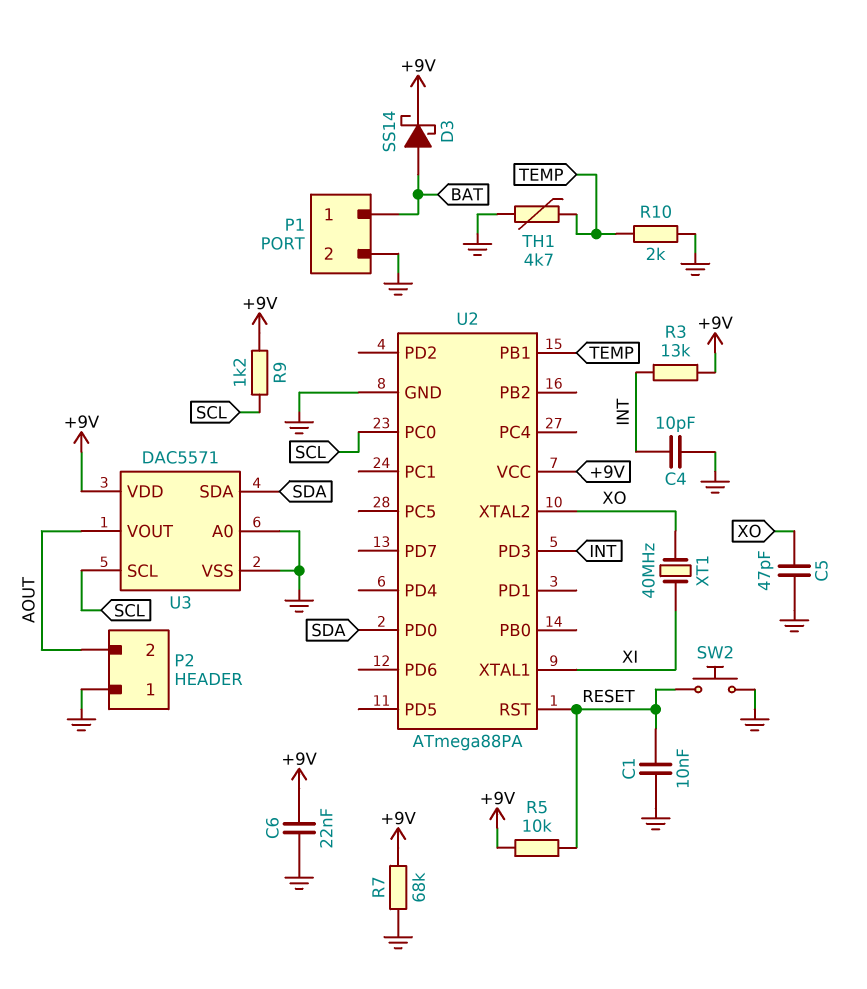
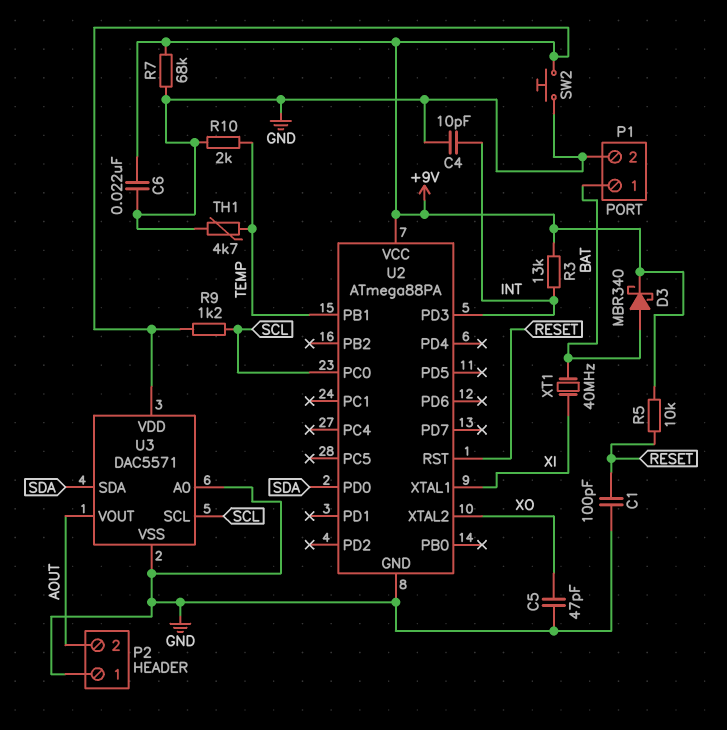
C1: 10nF (GND, RESET) -> 100pF (GND, RESET)
D3: schottky SS14 (A BAT, K +9V) -> schottky MBR340 (A BAT, K +9V)
SW2: button (GND, RESET) -> button (+9V, GND)
XT1: 40MHz (XI, XO) -> 40MHz (BAT, XI)

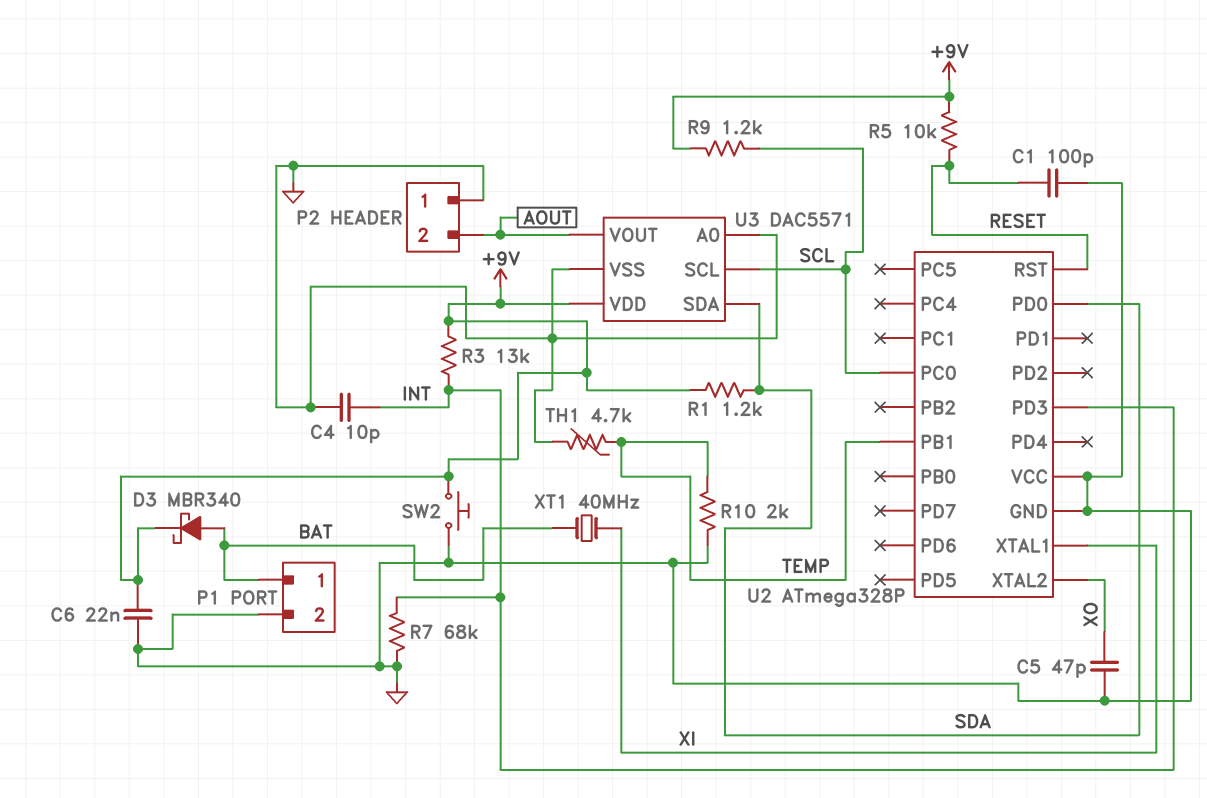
R1: none -> 1.2k (+9V, SDA)
R7: 68k (+9V, GND) -> 68k (GND, INT)
U2: ATmega88PA -> ATmega328P
U2 pin VCC: +9V -> GND

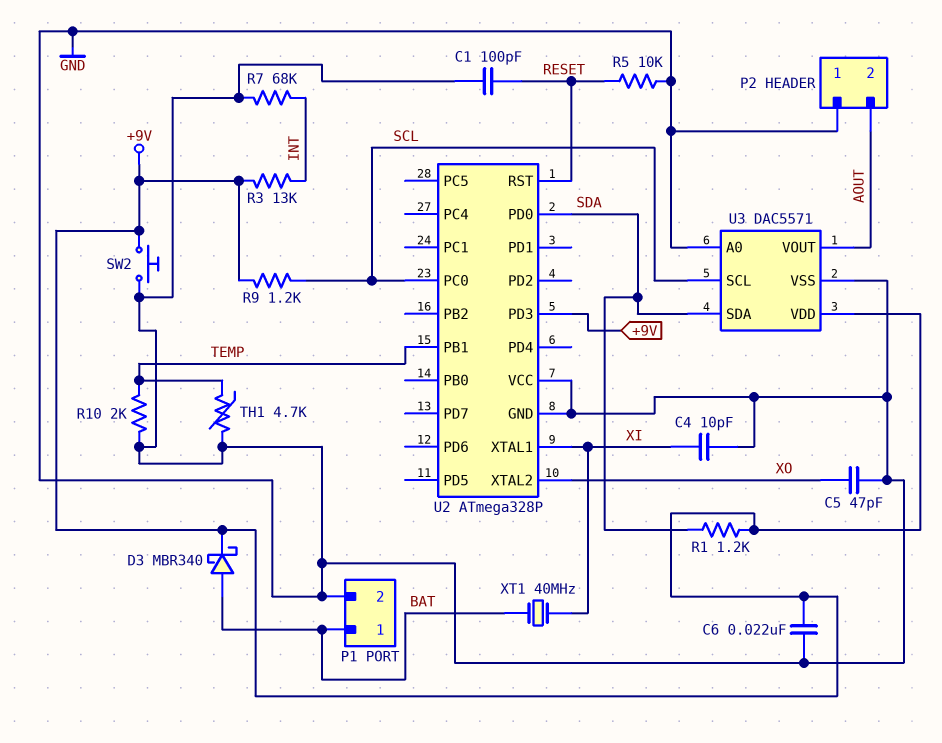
C4: 10pF (GND, INT) -> 10pF (GND, XI)
R5: 10k (+9V, RESET) -> 10k (GND, RESET)
U2 pin PD3: INT -> +9V

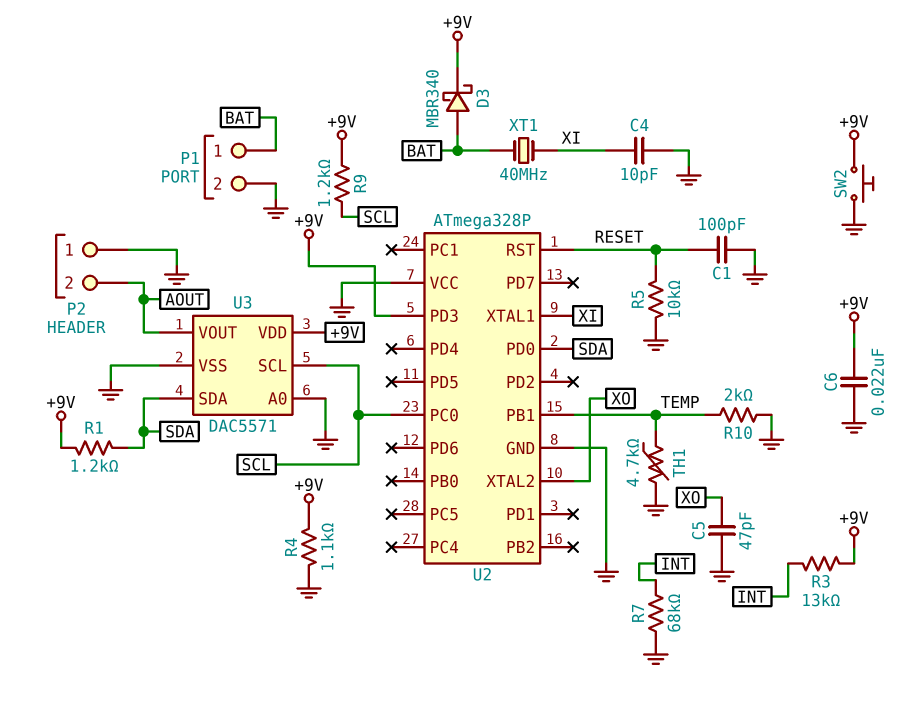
R4: none -> 1.1k (+9V, GND)

